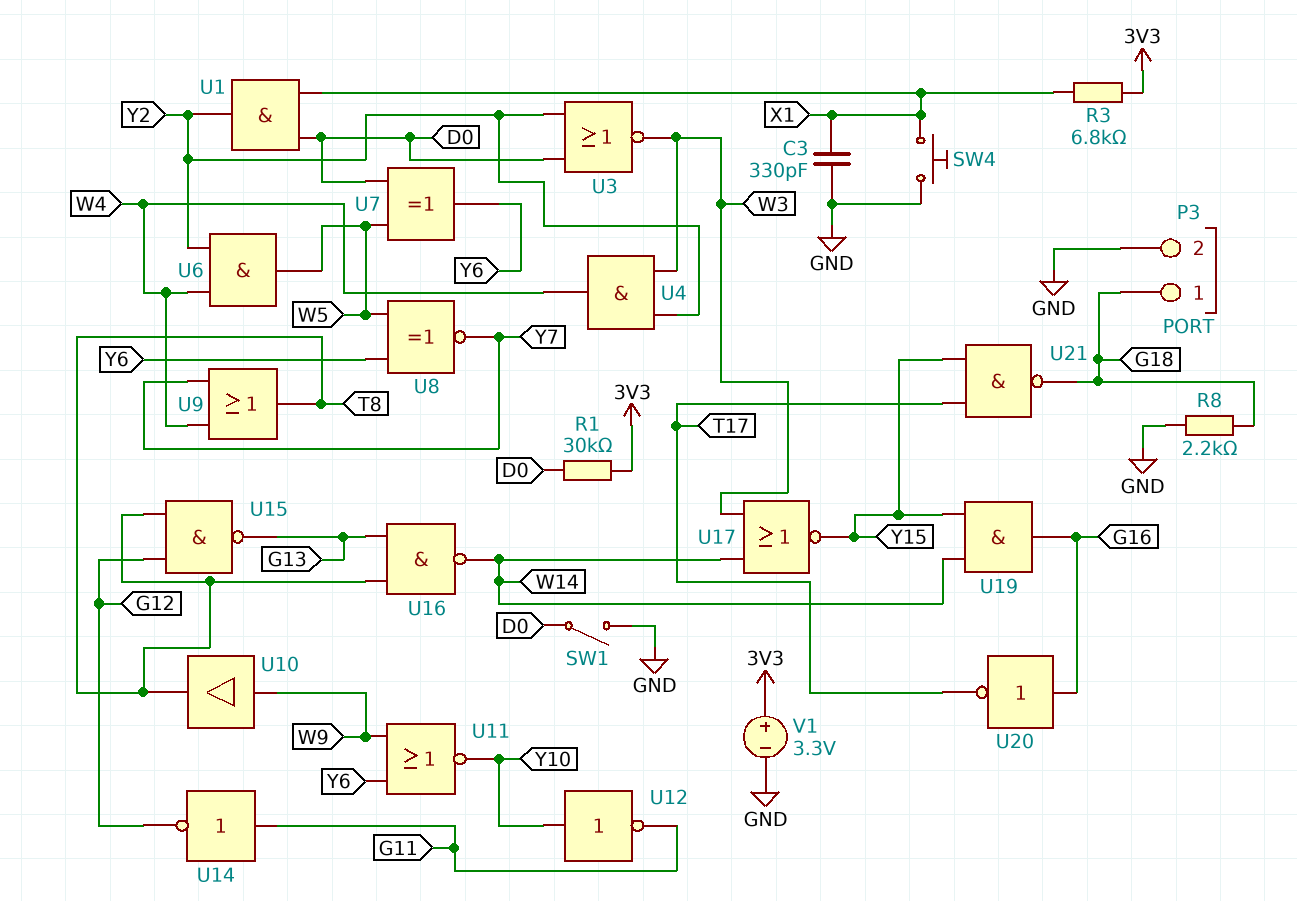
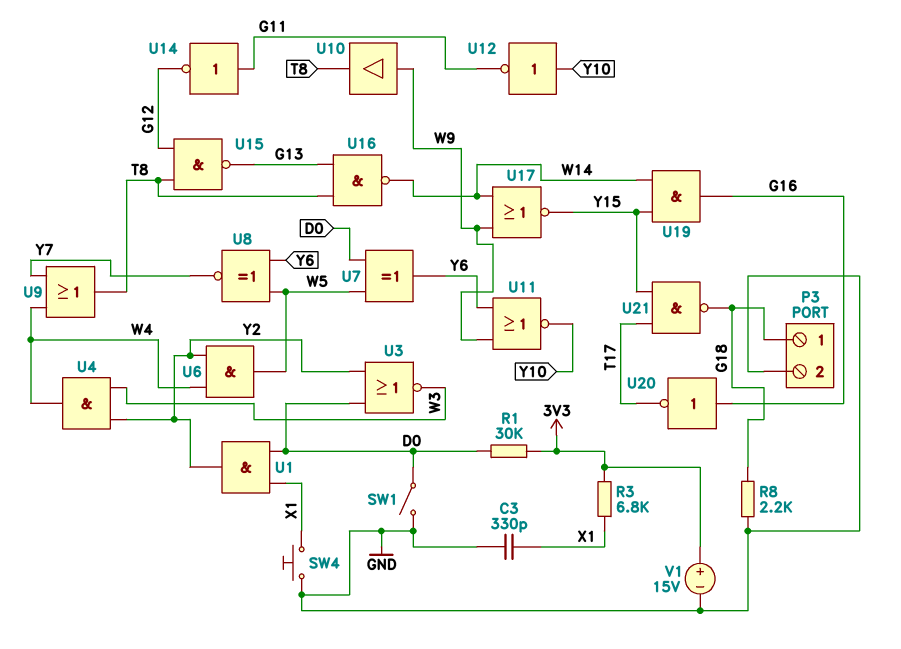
U17: NOR (in W3, in W14, out Y15) -> NOR (in W9, in W14, out Y15)
V1: 3.3V (plus 3V3, minus GND) -> 15V (plus 3V3, minus GND)

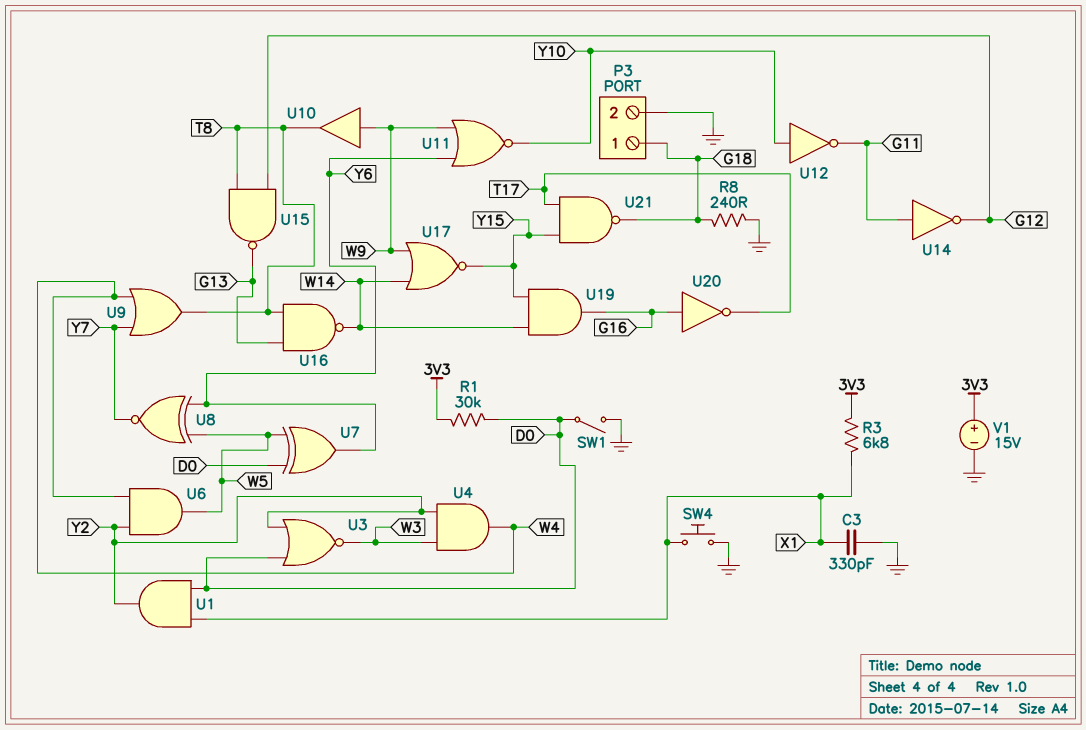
R8: 2.2k (G18, GND) -> 240 (G18, GND)

